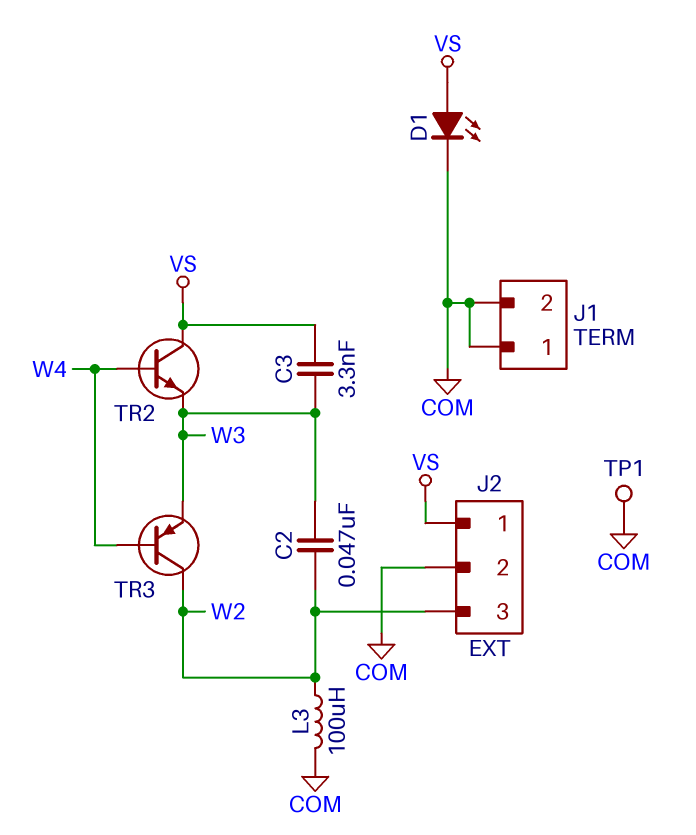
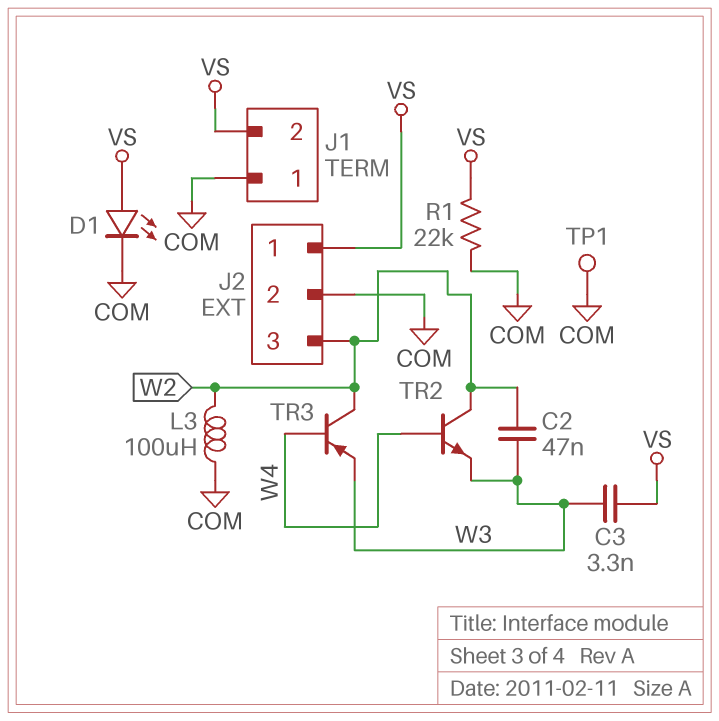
J1 pin 2: COM -> VS
R1: none -> 22k (COM, VS)
TR2: NPN (B W4, C VS, E W3) -> NPN (B W4, C W2, E W3)

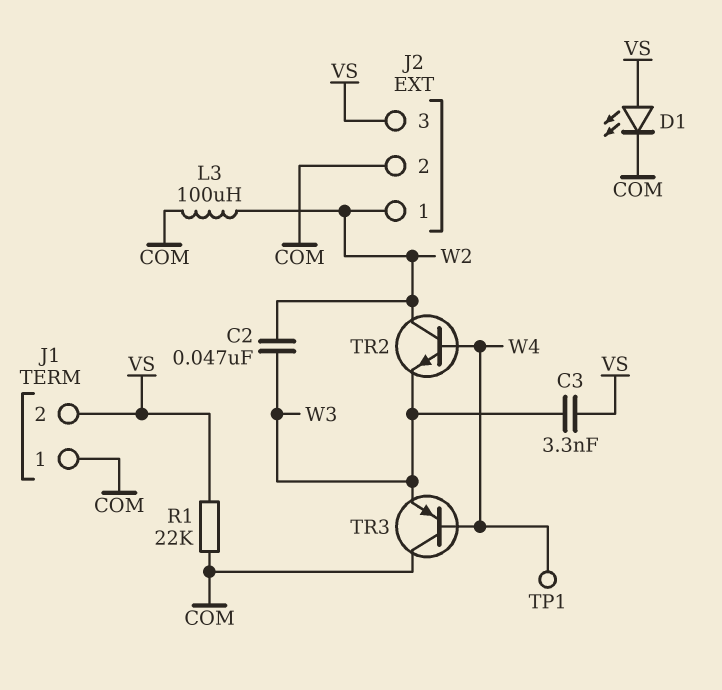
J2 pin 1: VS -> W2
J2 pin 3: W2 -> VS
TP1: test point (COM) -> test point (W4)
TR3: PNP (B W4, C W2, E W3) -> PNP (B W4, C COM, E W3)

